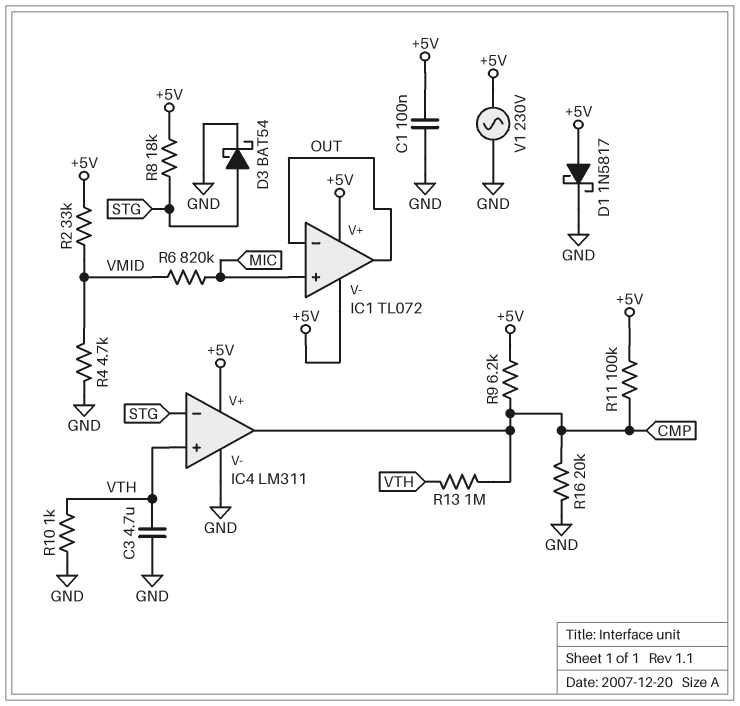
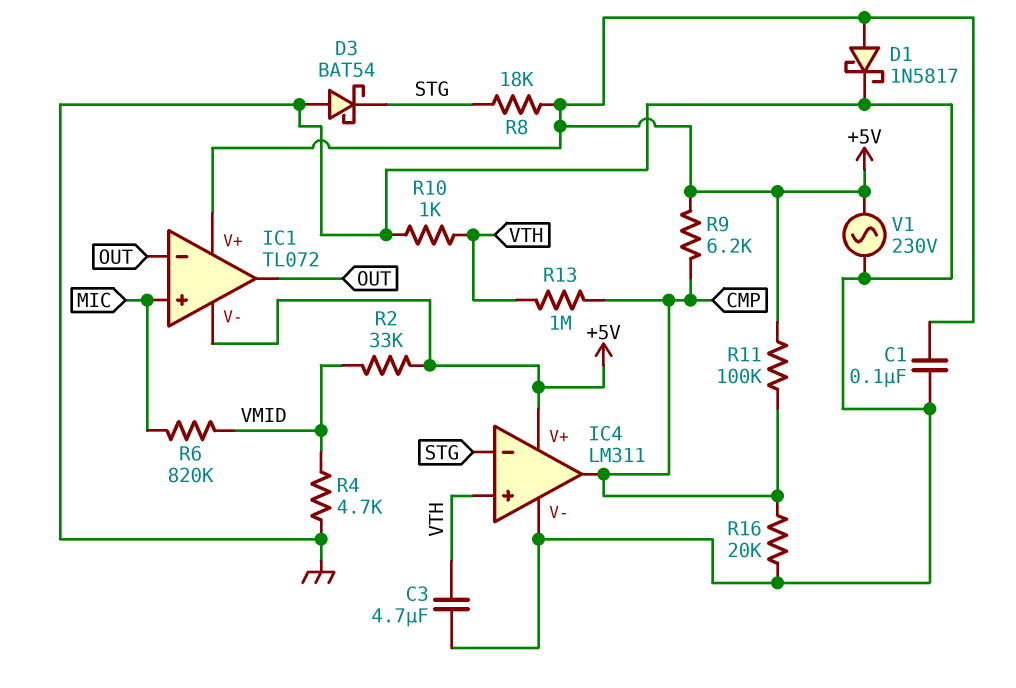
D3: schottky BAT54 (A STG, K GND) -> schottky BAT54 (A GND, K STG)

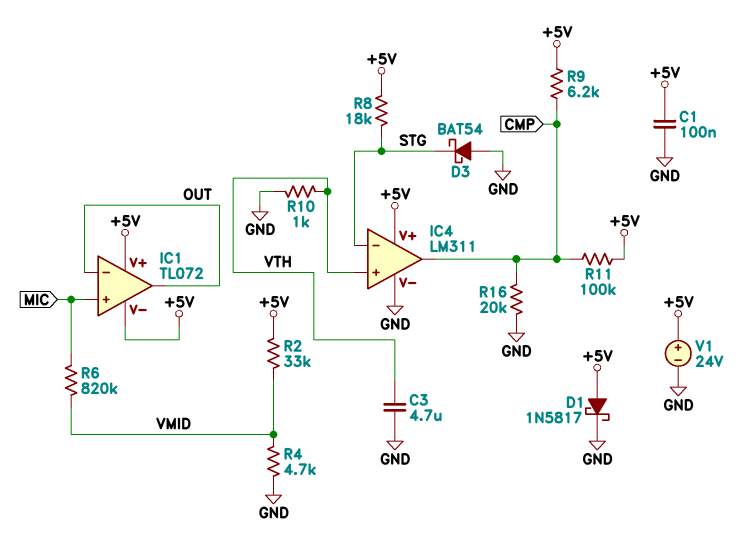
R13: 1M (CMP, VTH) -> none
V1: AC 230V (+5V, GND) -> 24V (plus +5V, minus GND)

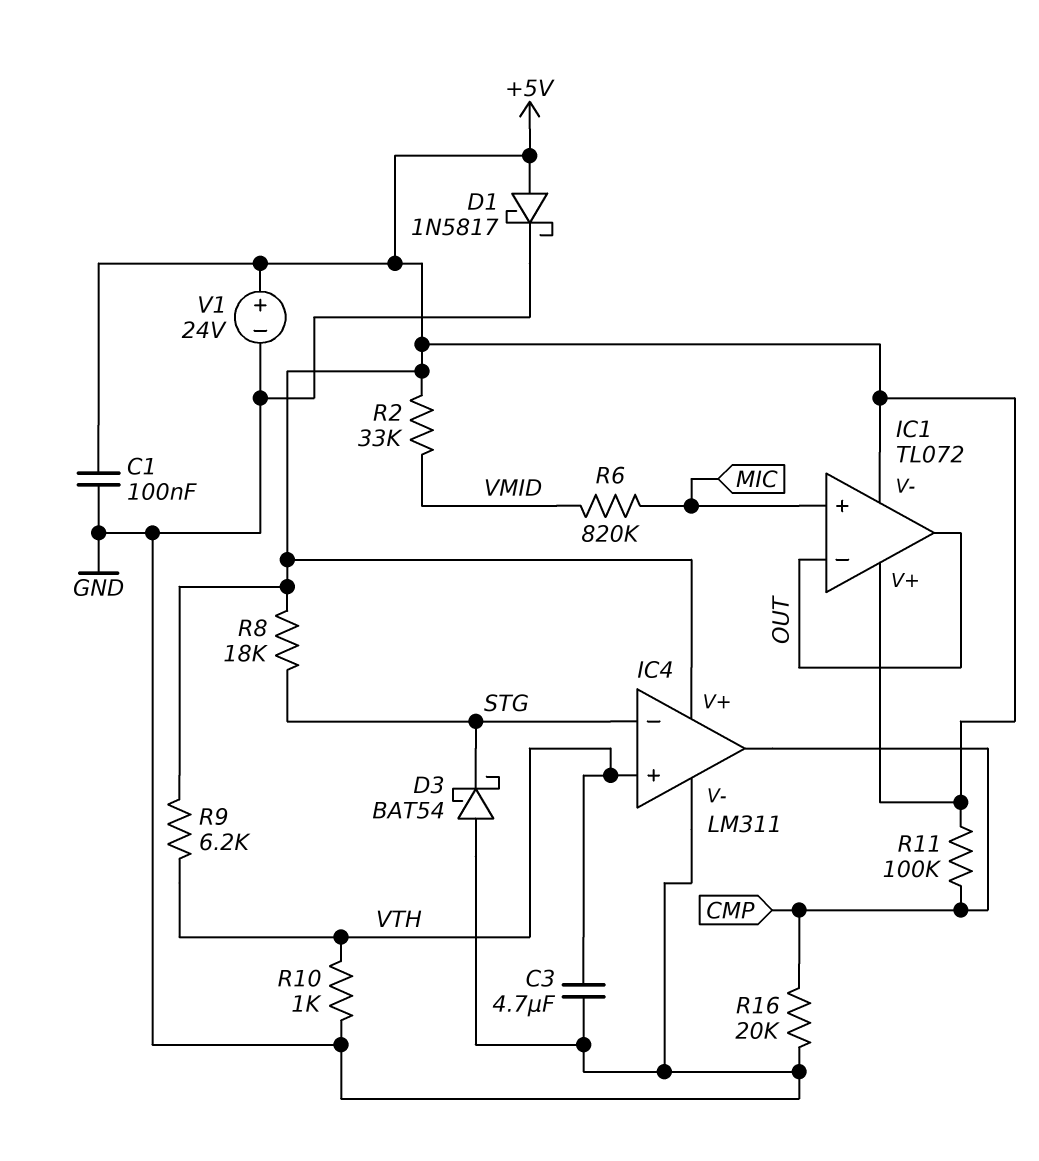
R4: 4.7k (GND, VMID) -> none
R9: 6.2k (+5V, CMP) -> 6.2k (+5V, VTH)

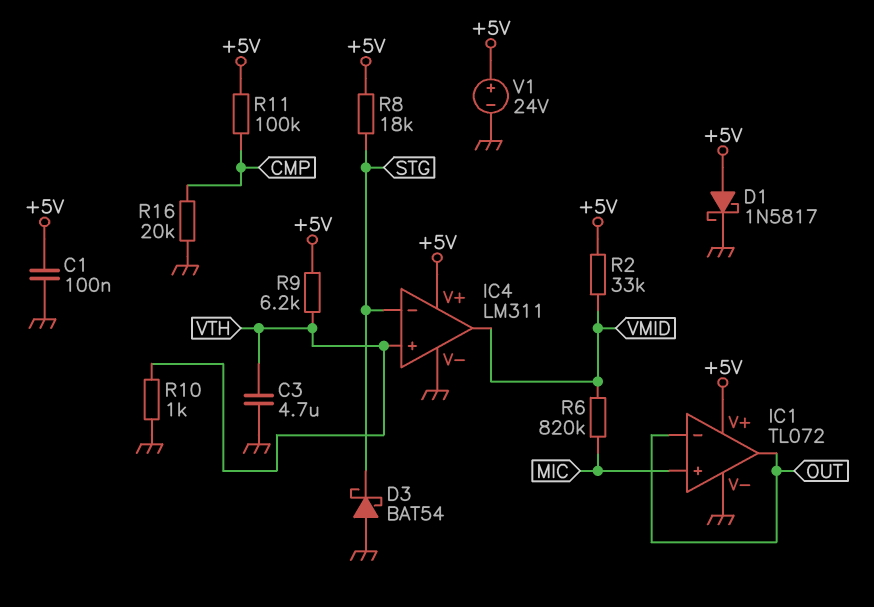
IC1 pin V-: +5V -> GND
IC4 pin out: CMP -> VMID

